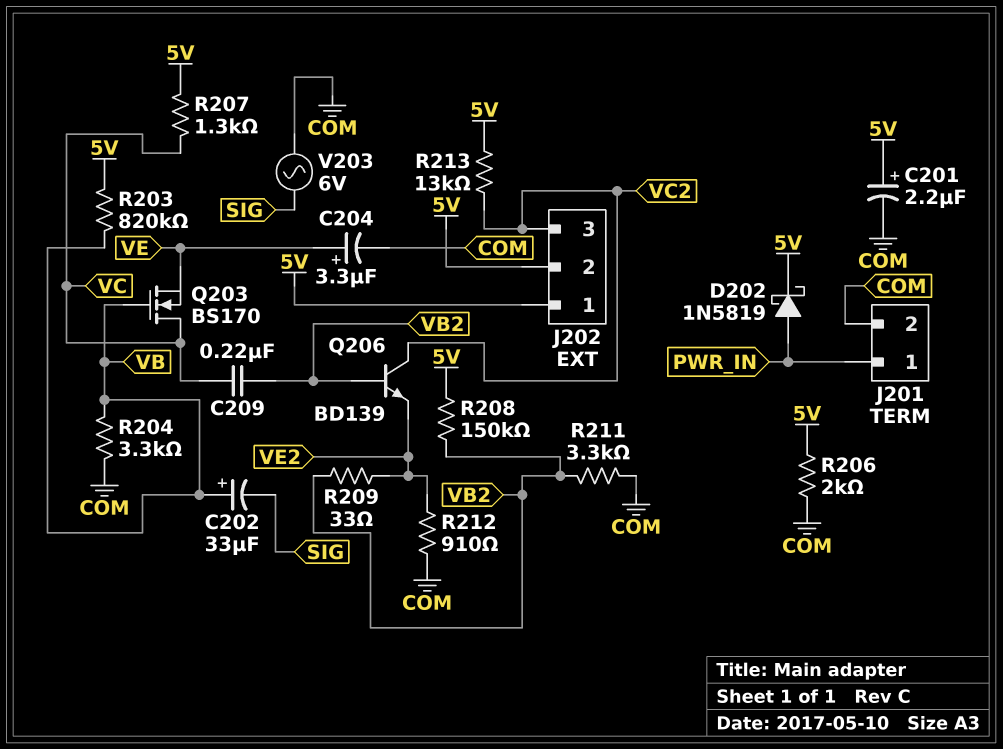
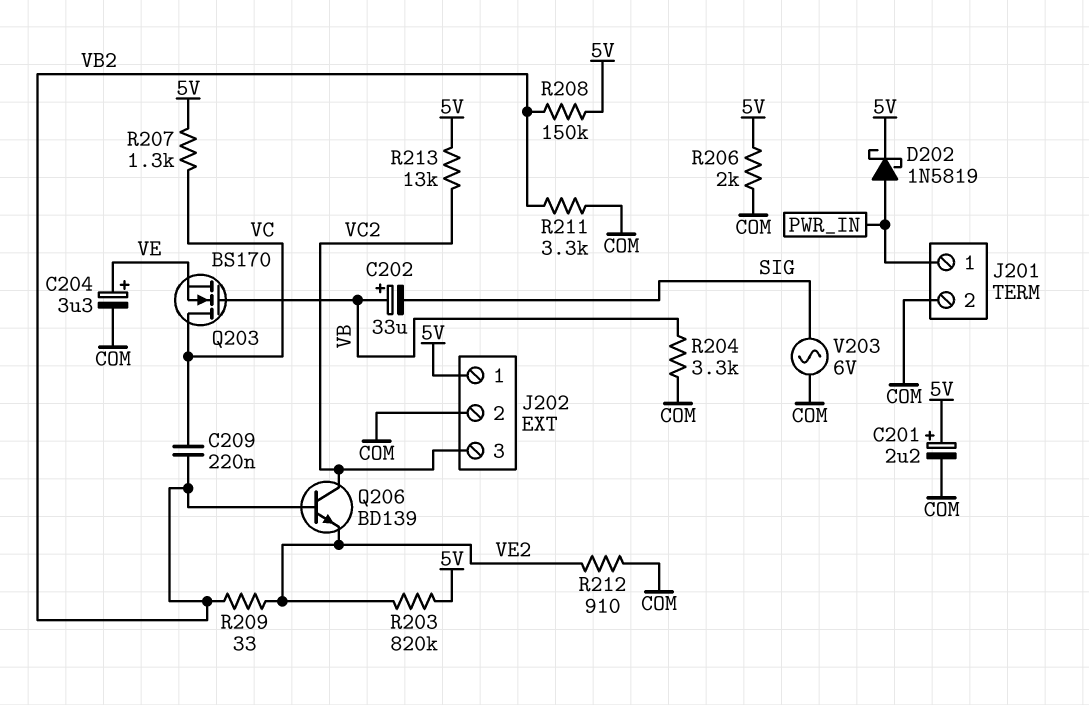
J202 pin 2: 5V -> COM
R203: 820k (5V, VB) -> 820k (5V, VE2)

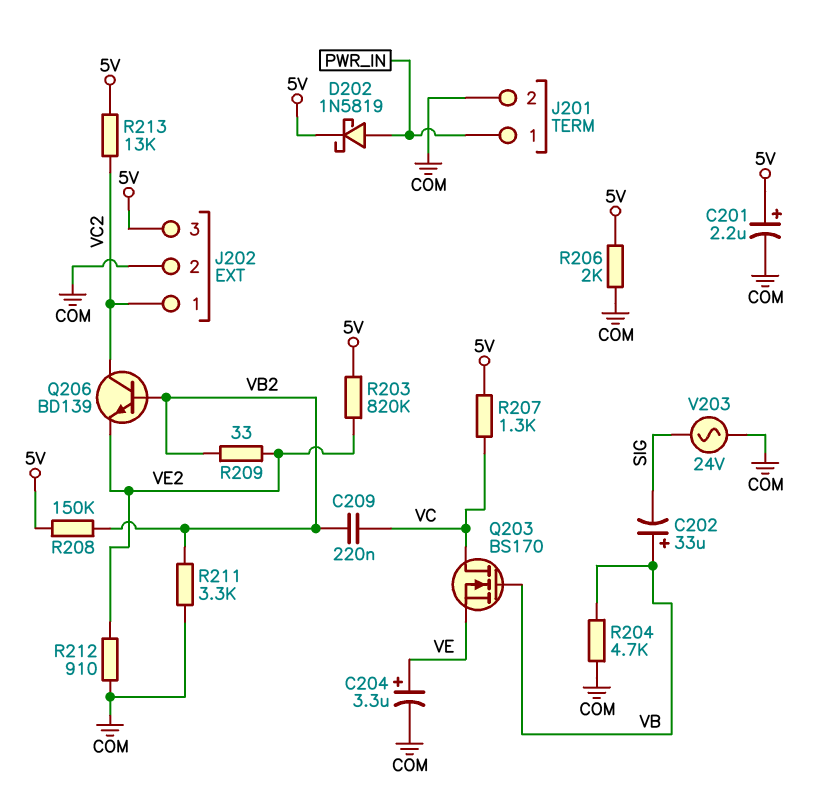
J202 pin 1: 5V -> VC2
J202 pin 3: VC2 -> 5V
R204: 3.3k (COM, VB) -> 4.7k (COM, VB)
V203: AC 6V (COM, SIG) -> AC 24V (COM, SIG)

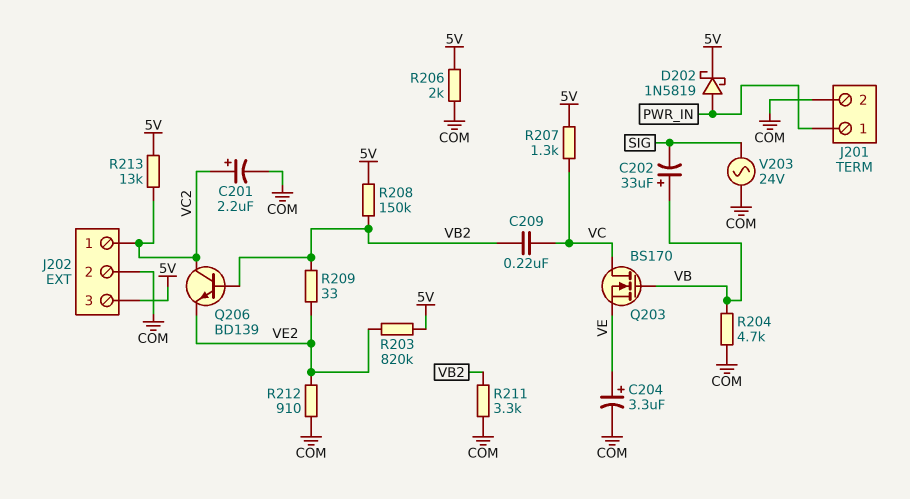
C201: 2.2uF (plus 5V, minus COM) -> 2.2uF (plus VC2, minus COM)

